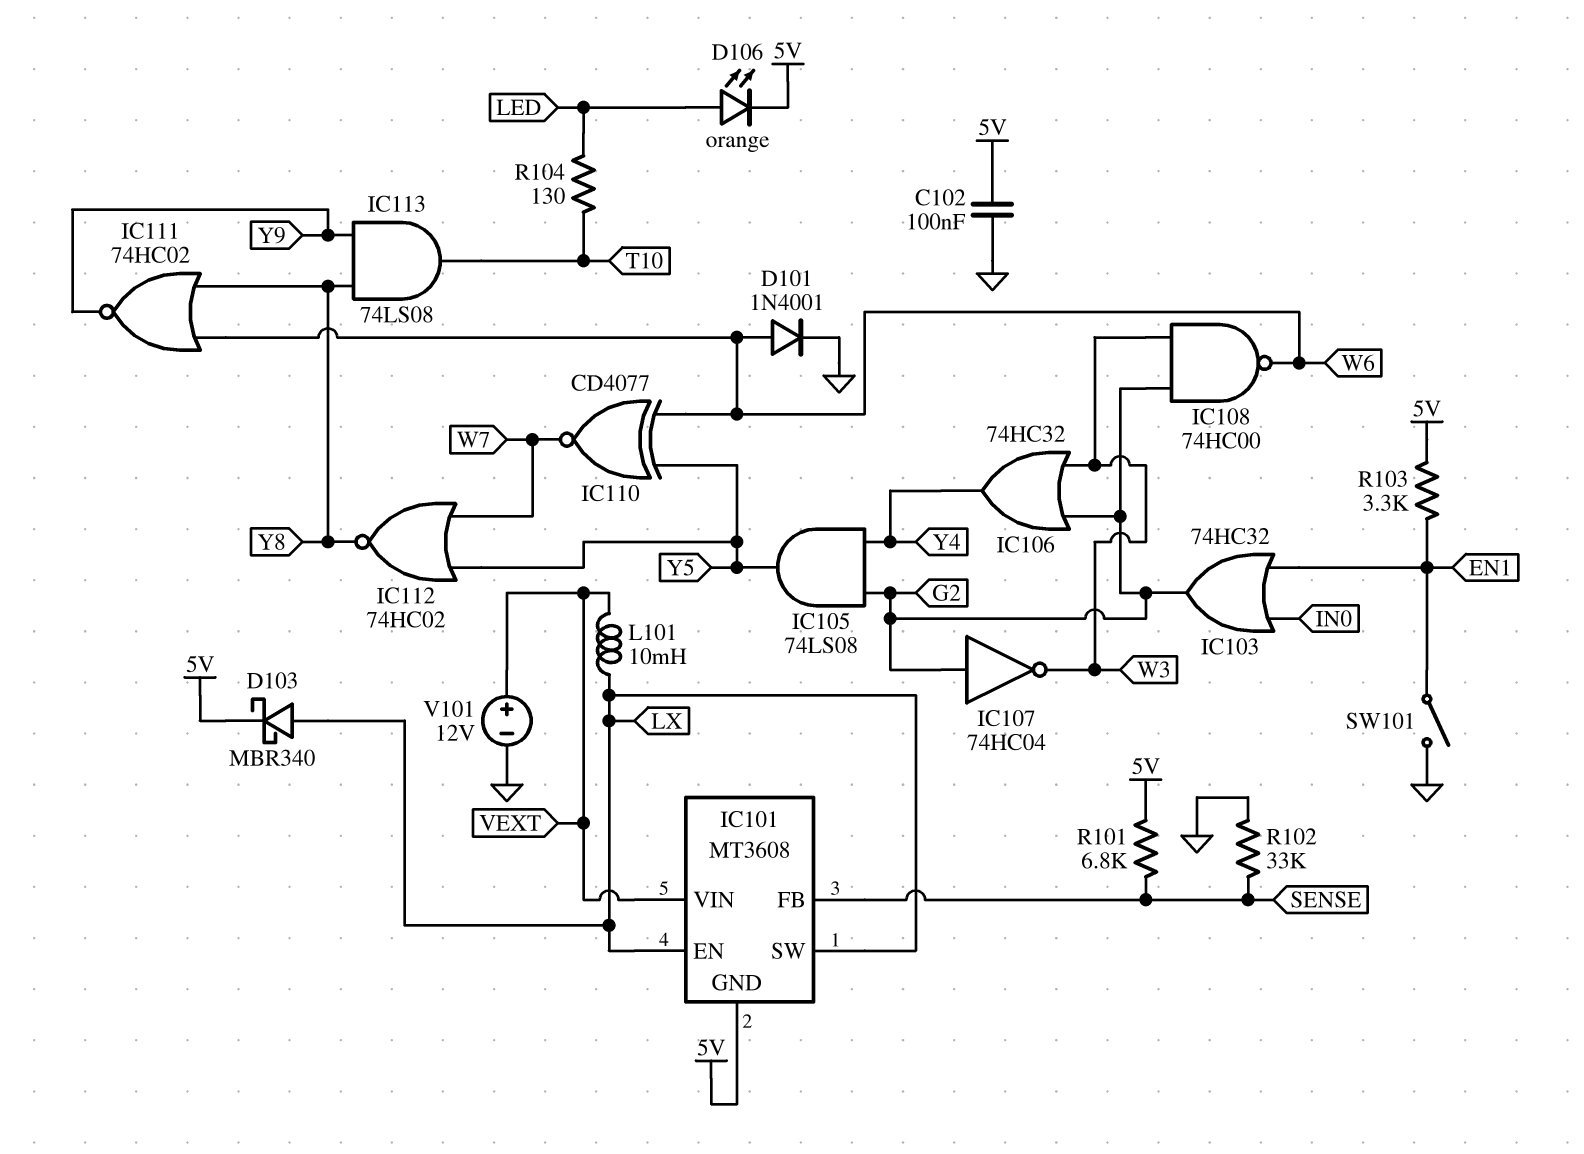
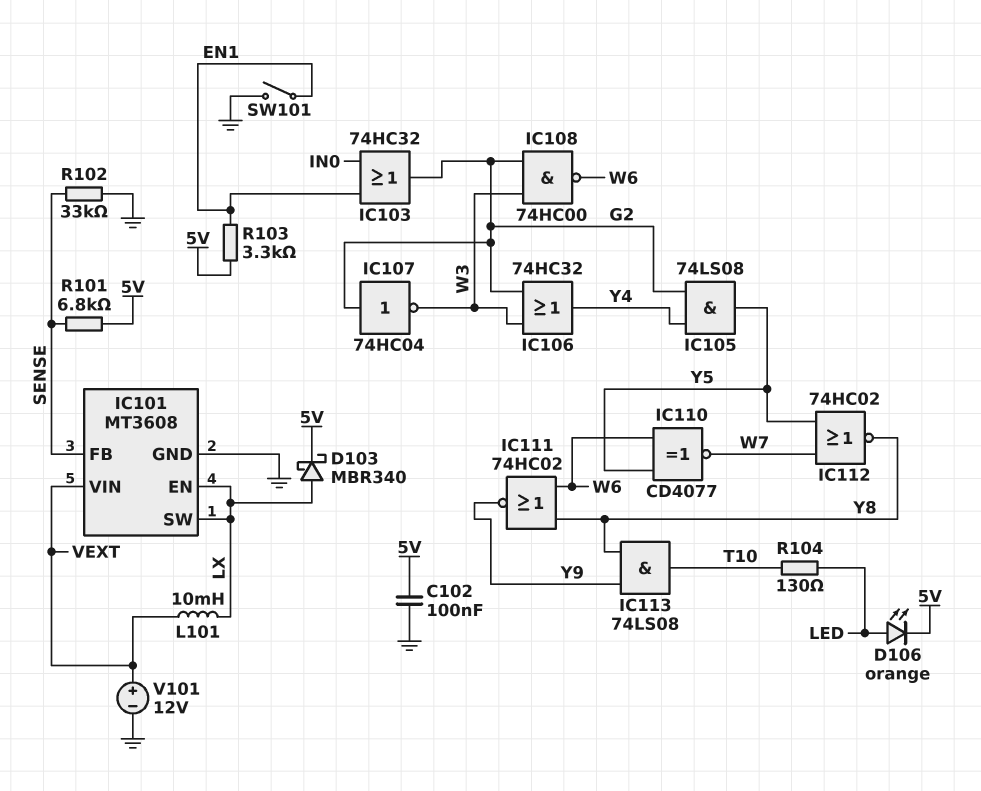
D101: diode 1N4001 (A W6, K GND) -> none
IC101 pin GND: 5V -> GND

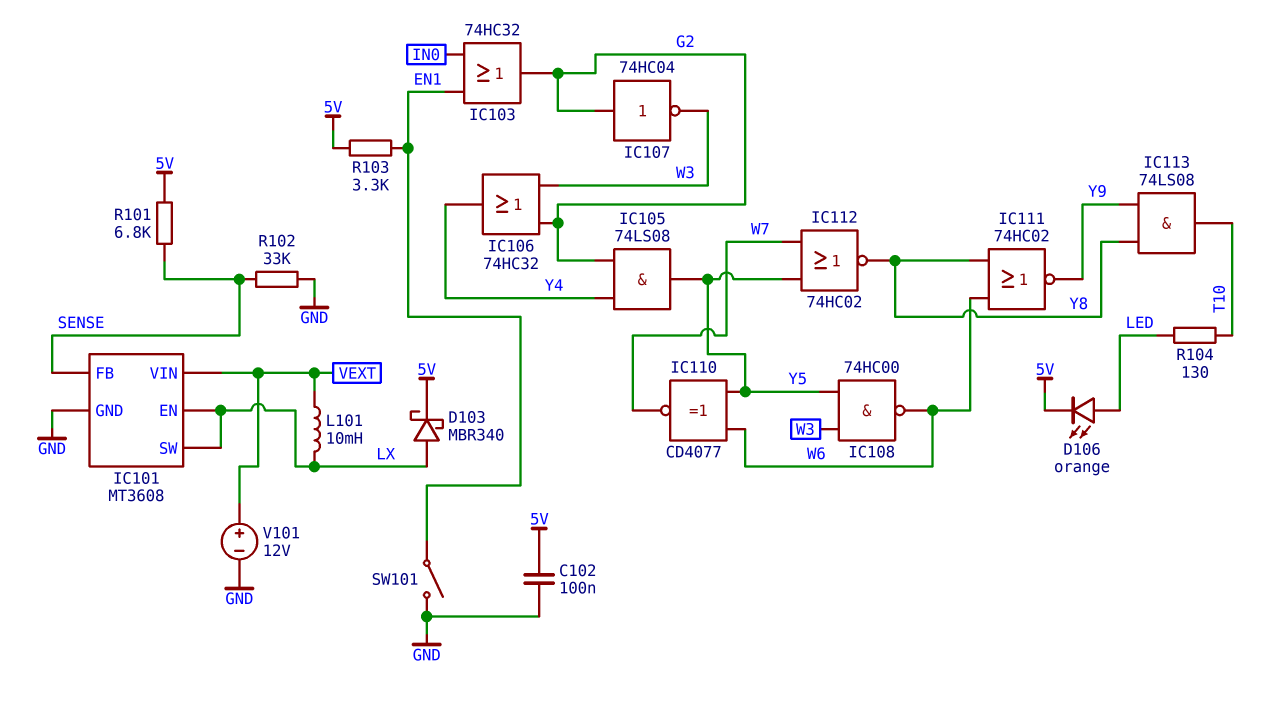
IC108: NAND 74HC00 (in G2, in W3, out W6) -> NAND 74HC00 (in W3, in Y5, out W6)

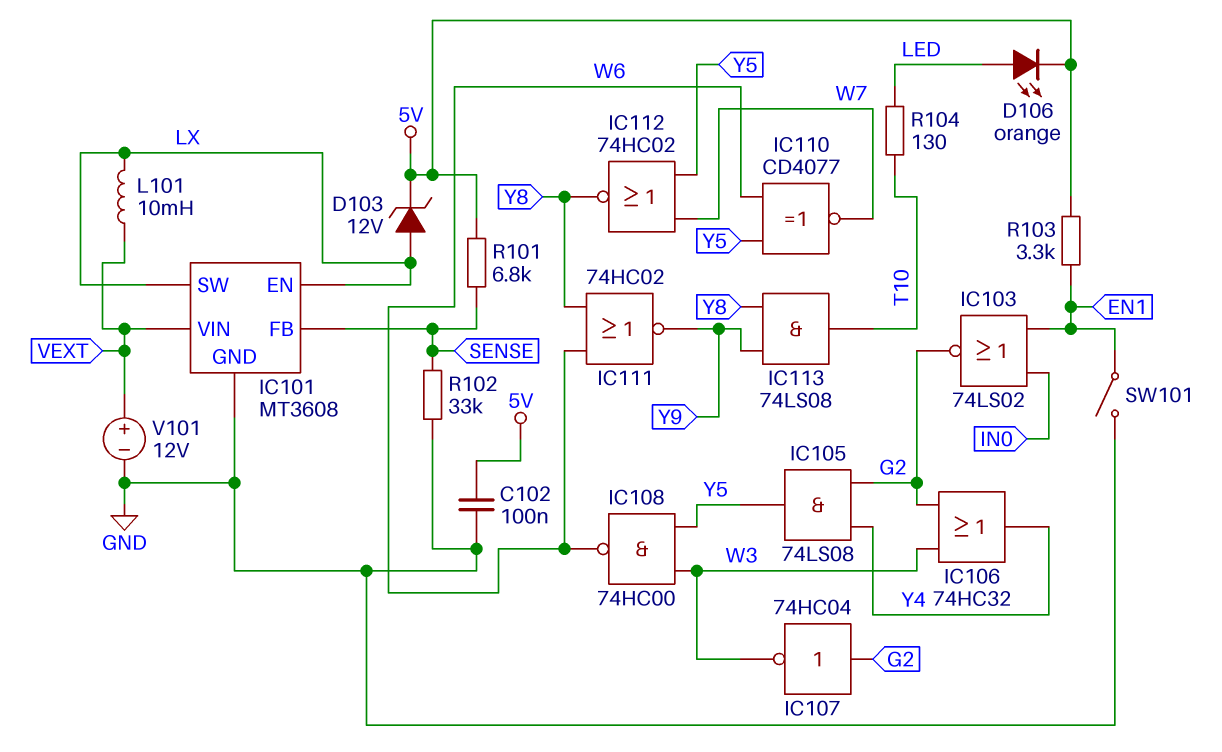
D103: schottky MBR340 (A LX, K 5V) -> zener 12V (A LX, K 5V)
IC103: OR 74HC32 (in EN1, in IN0, out G2) -> NOR 74LS02 (in EN1, in IN0, out G2)

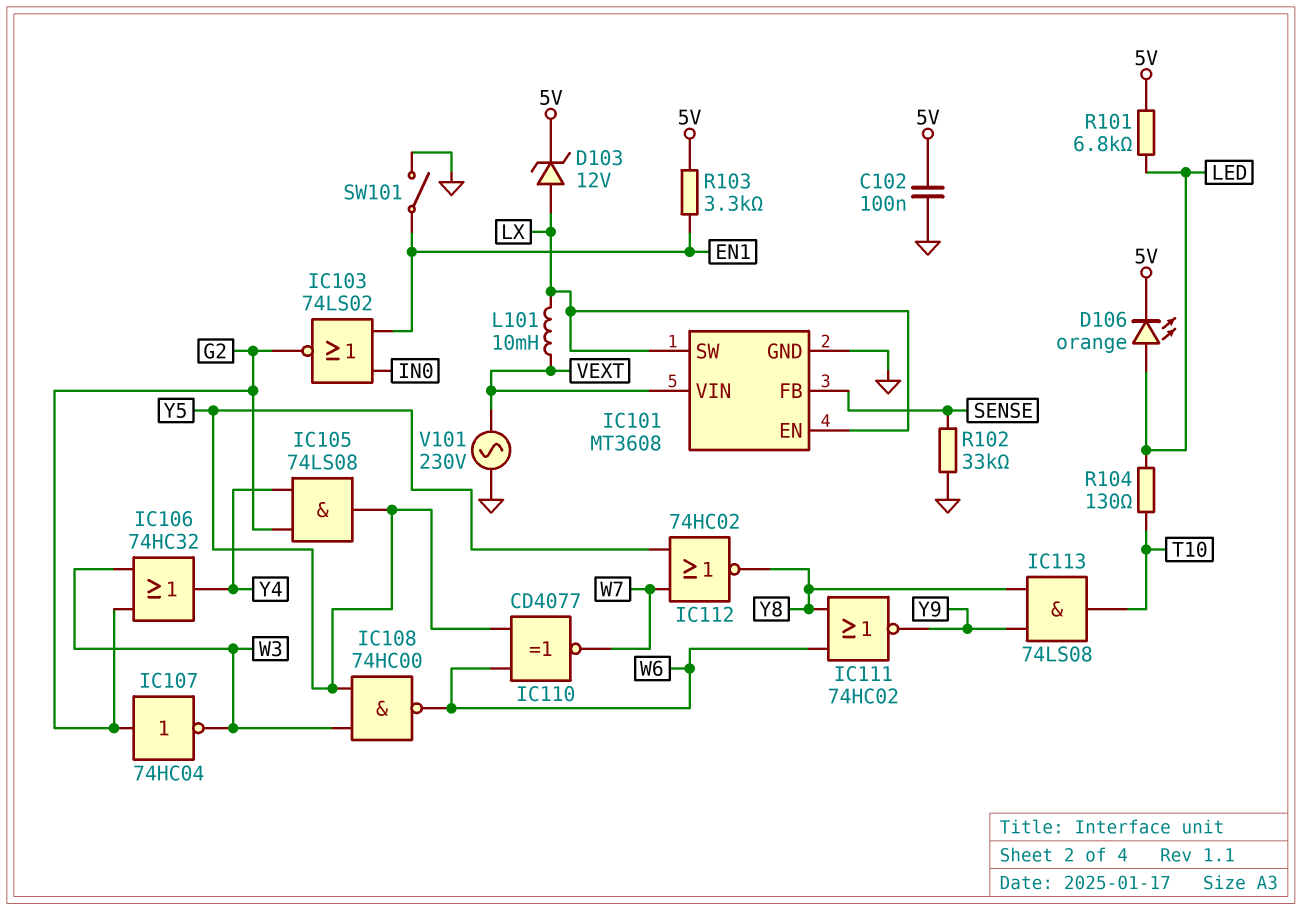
R101: 6.8k (5V, SENSE) -> 6.8k (5V, LED)
V101: 12V (plus VEXT, minus GND) -> AC 230V (GND, VEXT)

